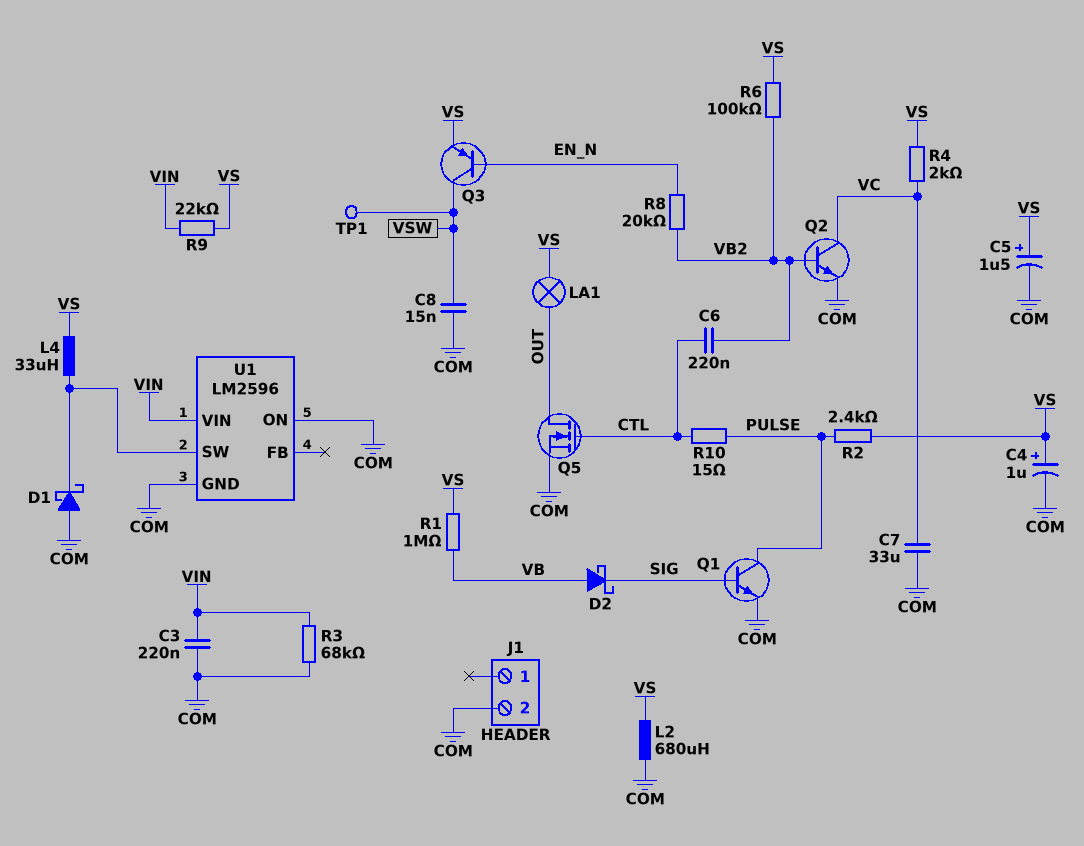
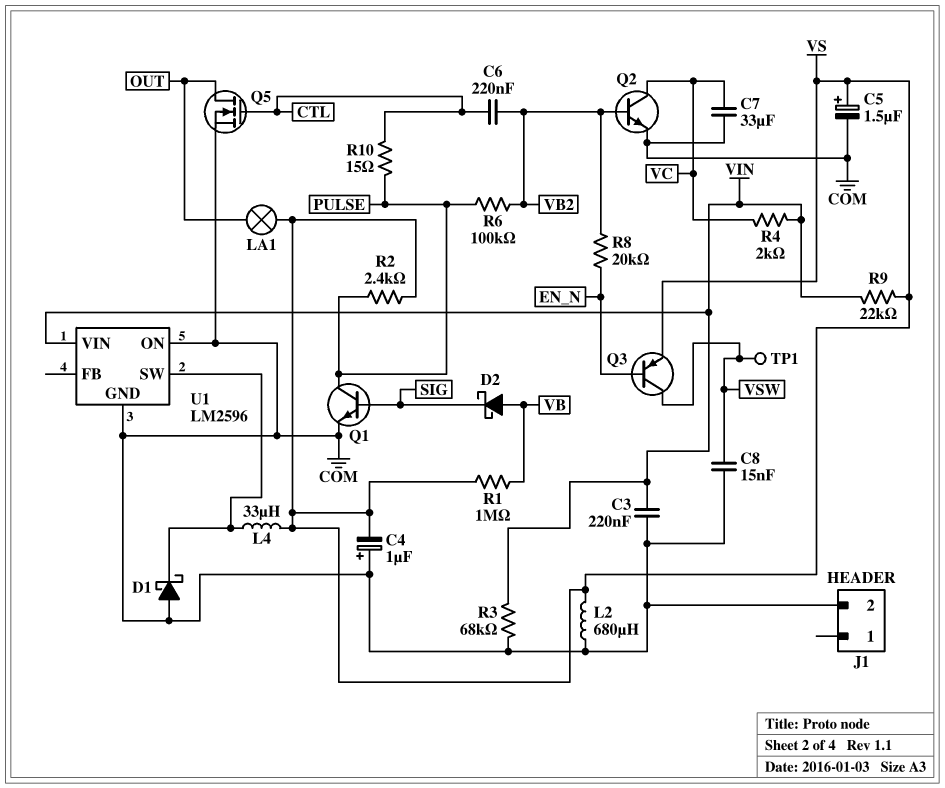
C4: 1uF (plus VS, minus COM) -> 1uF (plus COM, minus VS)
R4: 2k (VC, VS) -> 2k (VC, VIN)
R6: 100k (VB2, VS) -> 100k (PULSE, VB2)

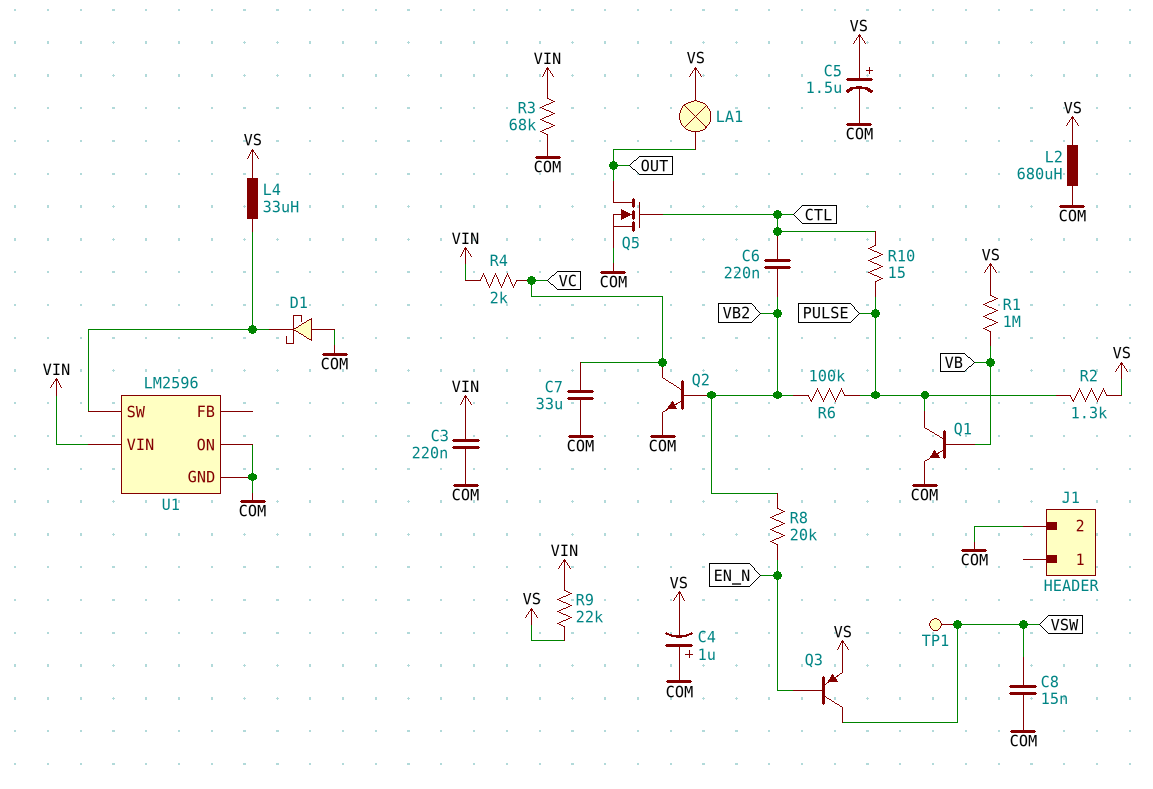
D2: schottky (A VB, K SIG) -> none
Q1: NPN (B SIG, C PULSE, E COM) -> NPN (B VB, C PULSE, E COM)
R2: 2.4k (PULSE, VS) -> 1.3k (PULSE, VS)

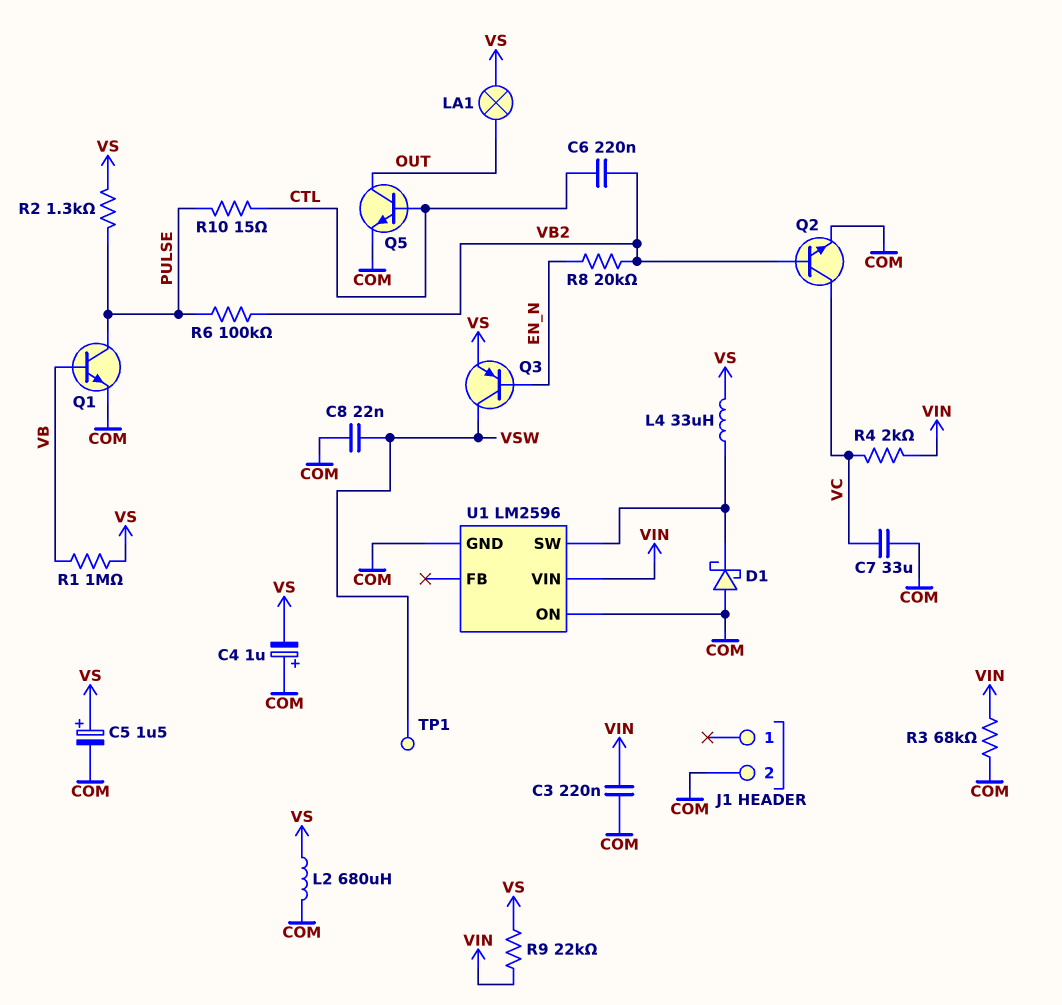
C8: 15nF (COM, VSW) -> 22nF (COM, VSW)
Q5: NMOS (G CTL, D OUT, S COM) -> NPN (B CTL, C OUT, E COM)

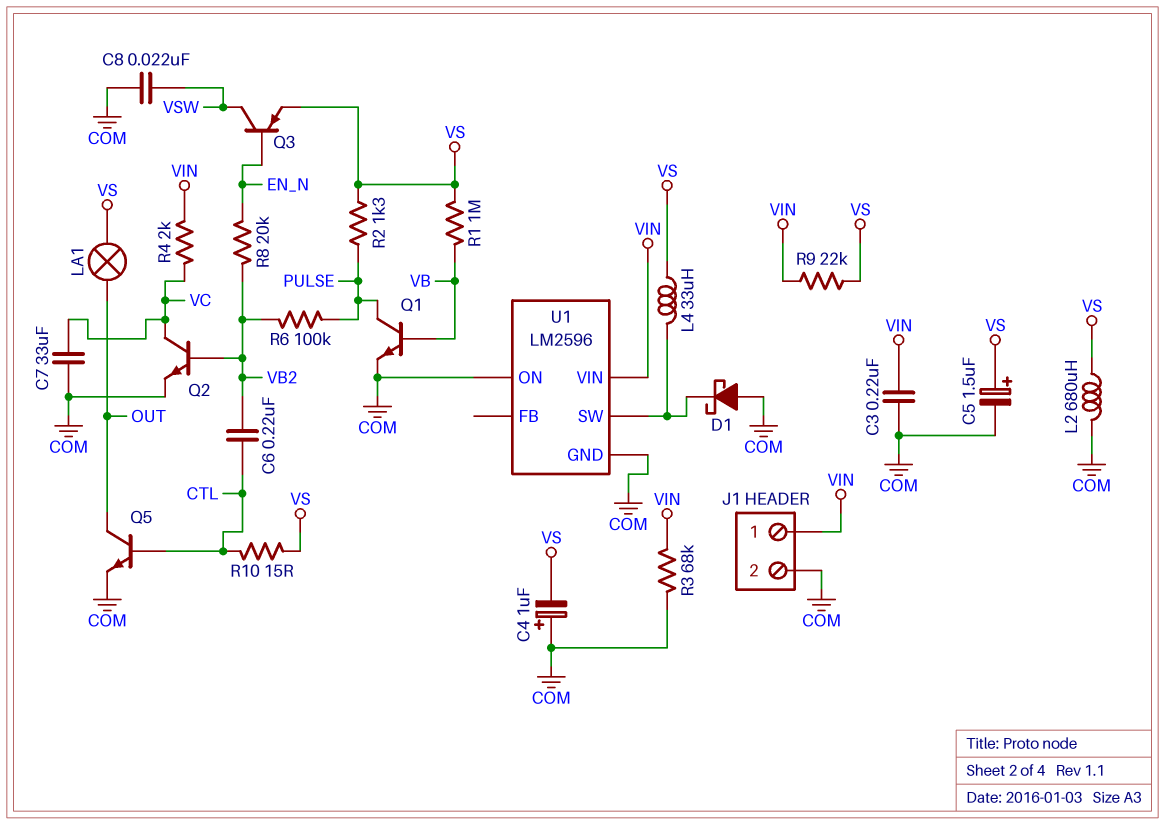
J1 pin 1: none -> VIN
R10: 15 (CTL, PULSE) -> 15 (CTL, VS)
TP1: test point (VSW) -> none

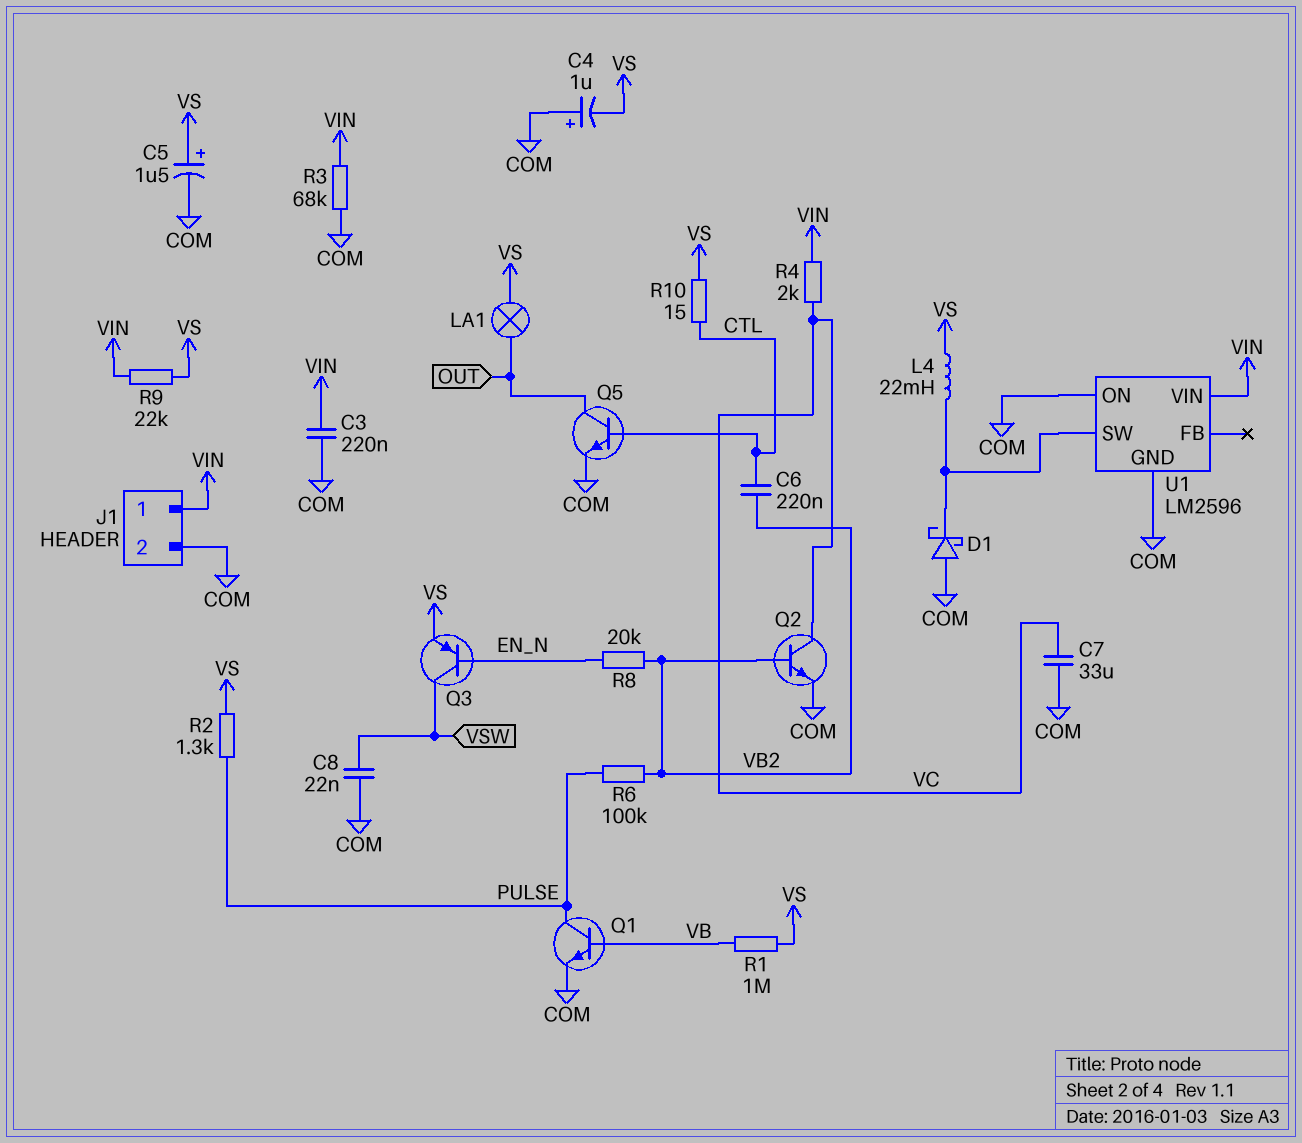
L2: 680uH (COM, VS) -> none
L4: 33uH (U1/SW, VS) -> 22mH (U1/SW, VS)

